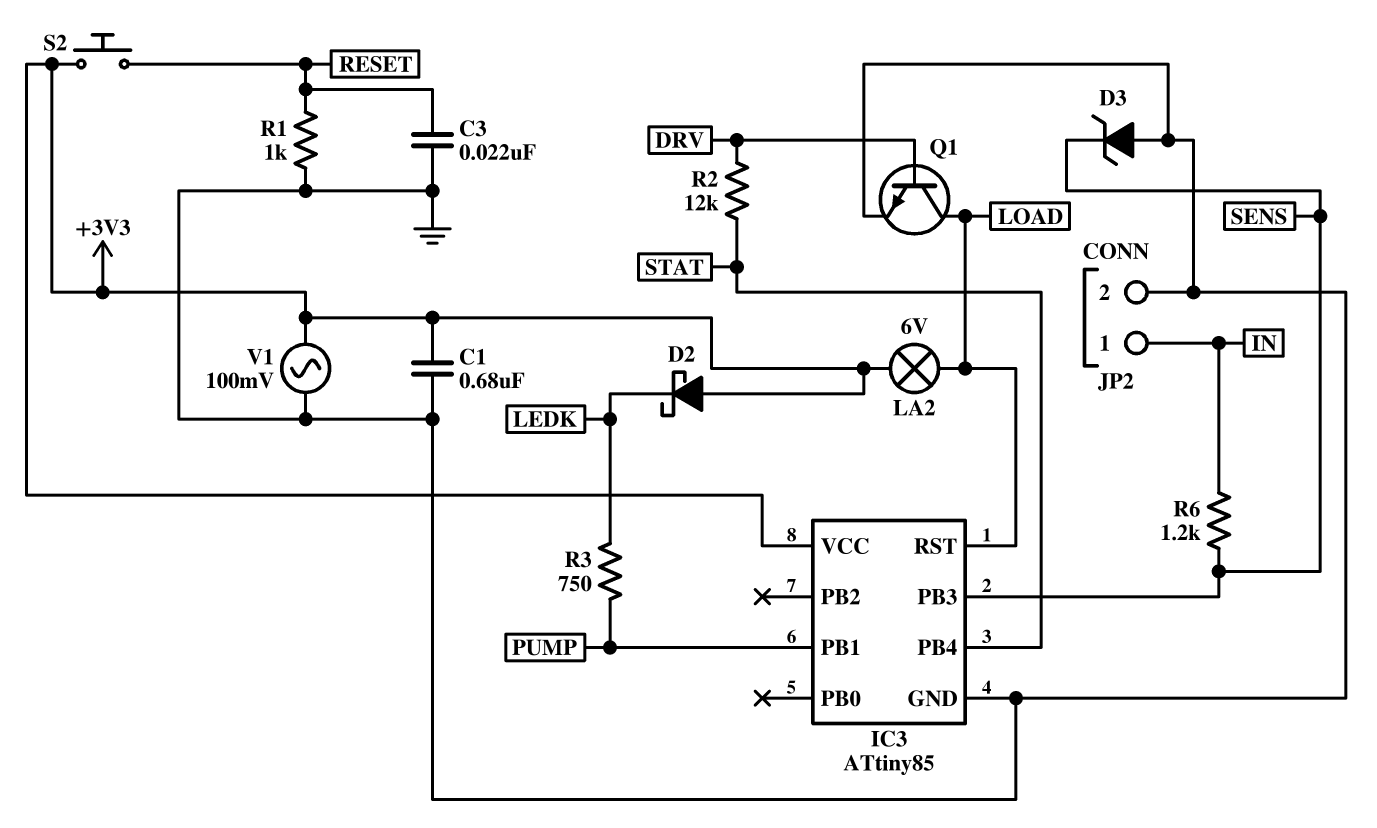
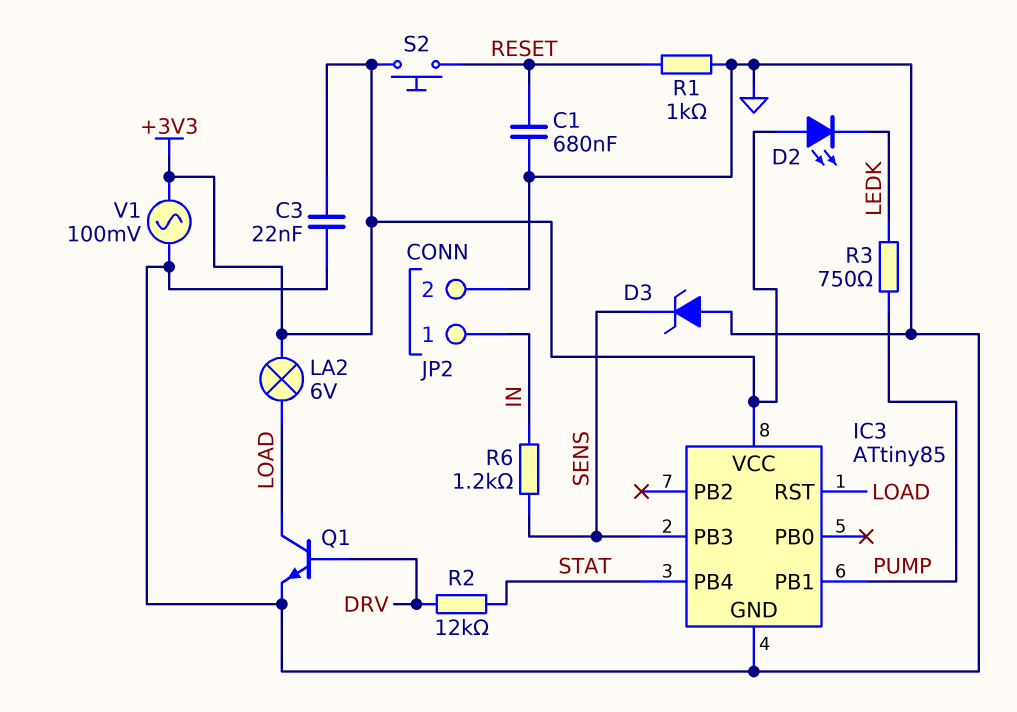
C1: 680nF (+3V3, GND) -> 680nF (GND, RESET)
C3: 22nF (GND, RESET) -> 22nF (+3V3, GND)
D2: schottky (A +3V3, K LEDK) -> LED (A +3V3, K LEDK)

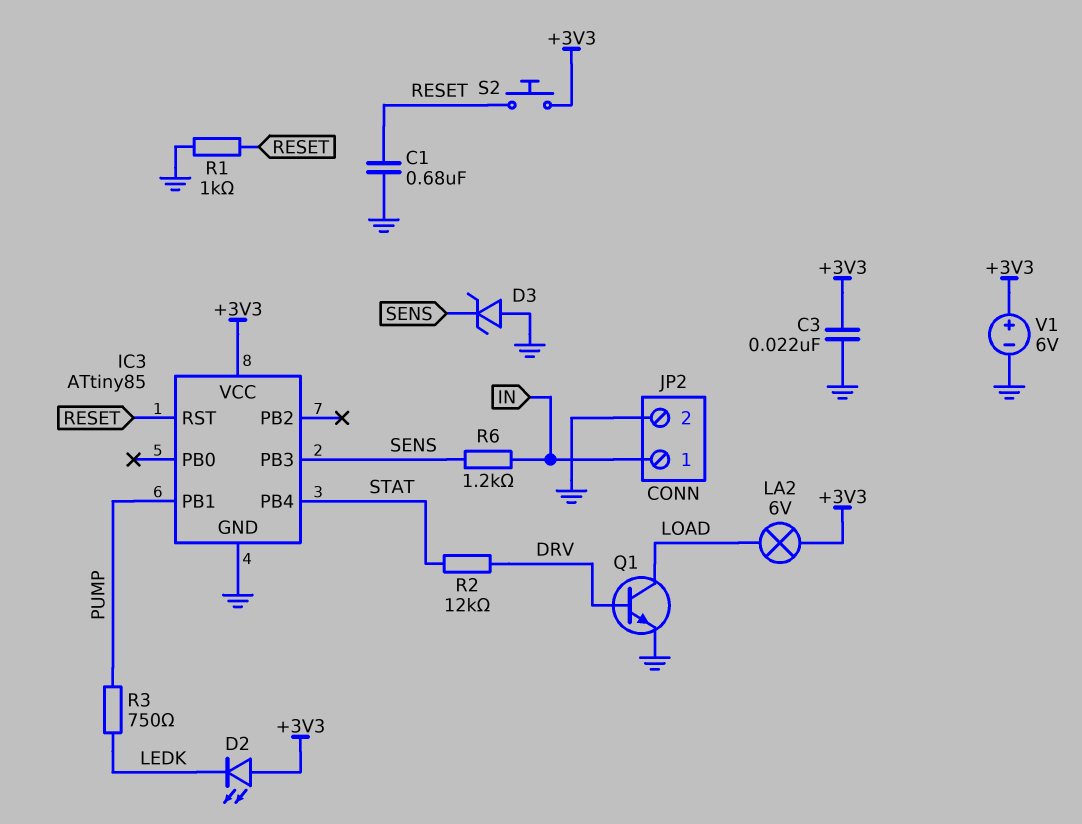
IC3 pin RST: LOAD -> RESET
V1: AC 100mV (+3V3, GND) -> 6V (plus +3V3, minus GND)

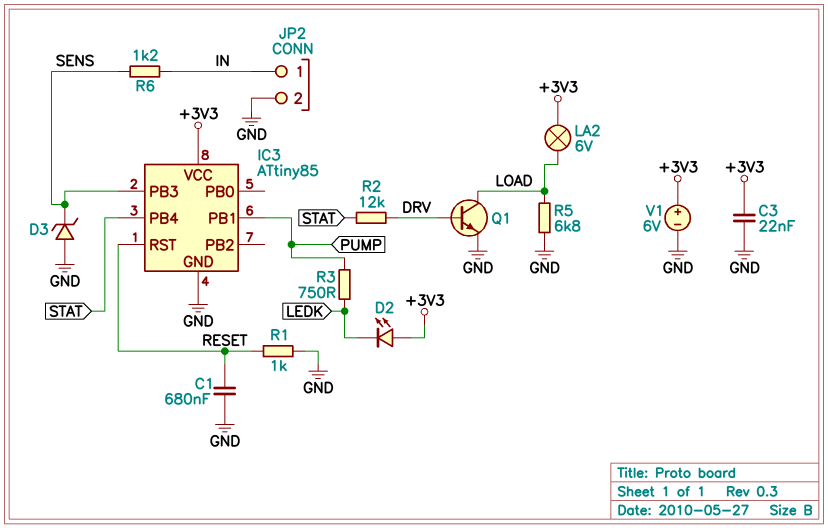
R5: none -> 6.8k (GND, LOAD)
S2: button (+3V3, RESET) -> none

